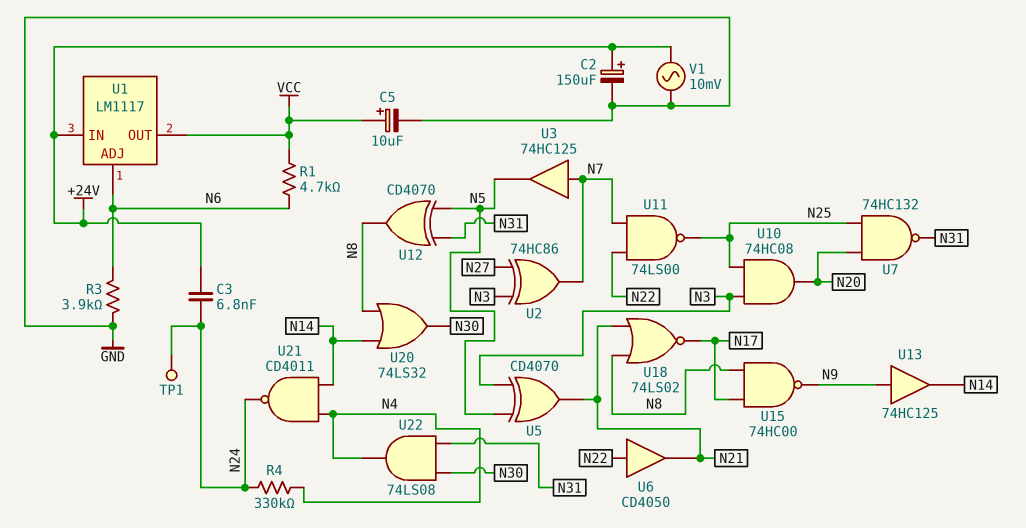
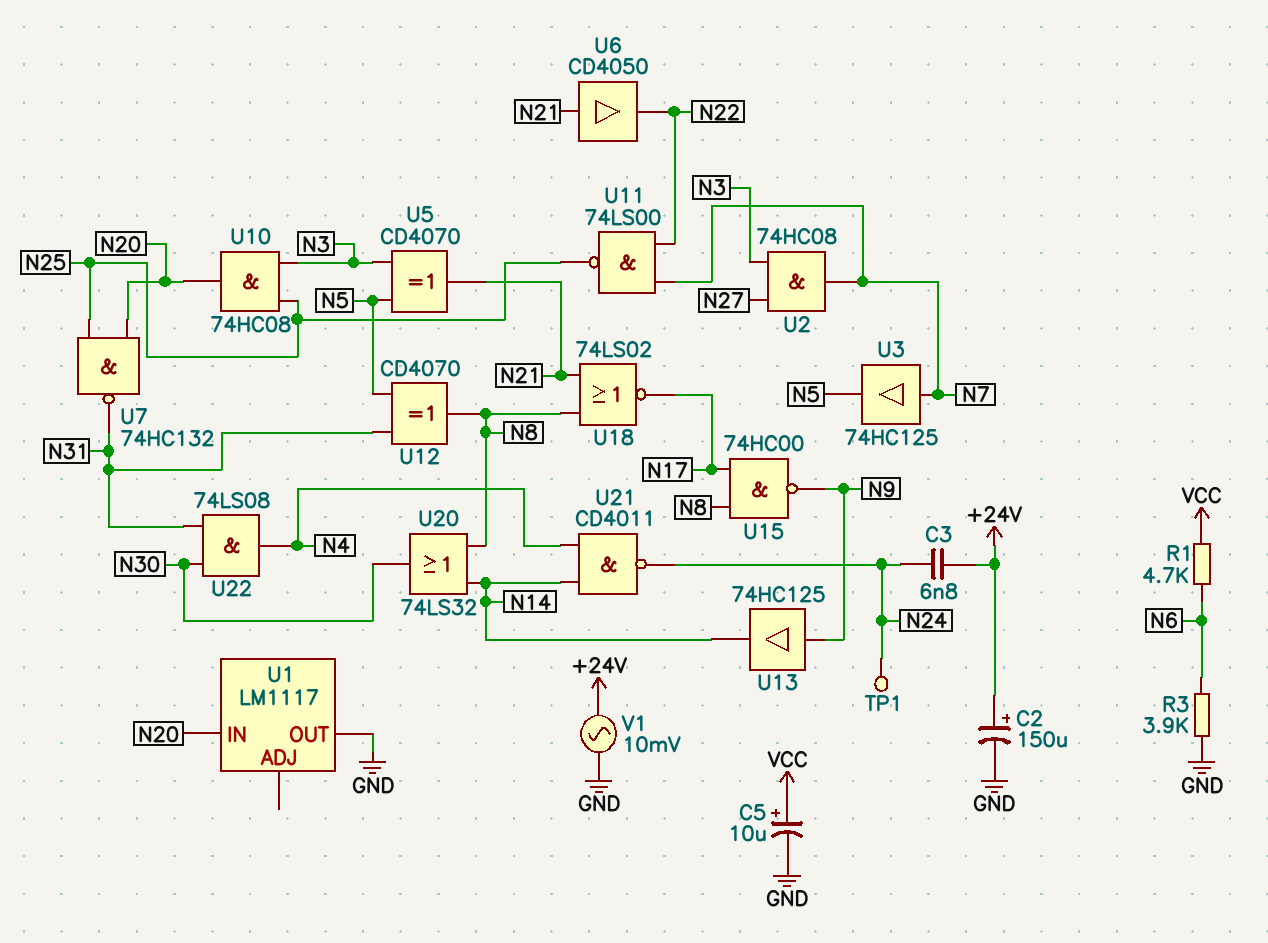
R4: 330k (N4, N24) -> none
U1 pin ADJ: N6 -> none
U1 pin IN: +24V -> N20
U1 pin OUT: VCC -> GND
U2: XOR 74HC86 (in N3, in N27, out N7) -> AND 74HC08 (in N3, in N27, out N7)
U6: buffer CD4050 (in N22, out N21) -> buffer CD4050 (in N21, out N22)

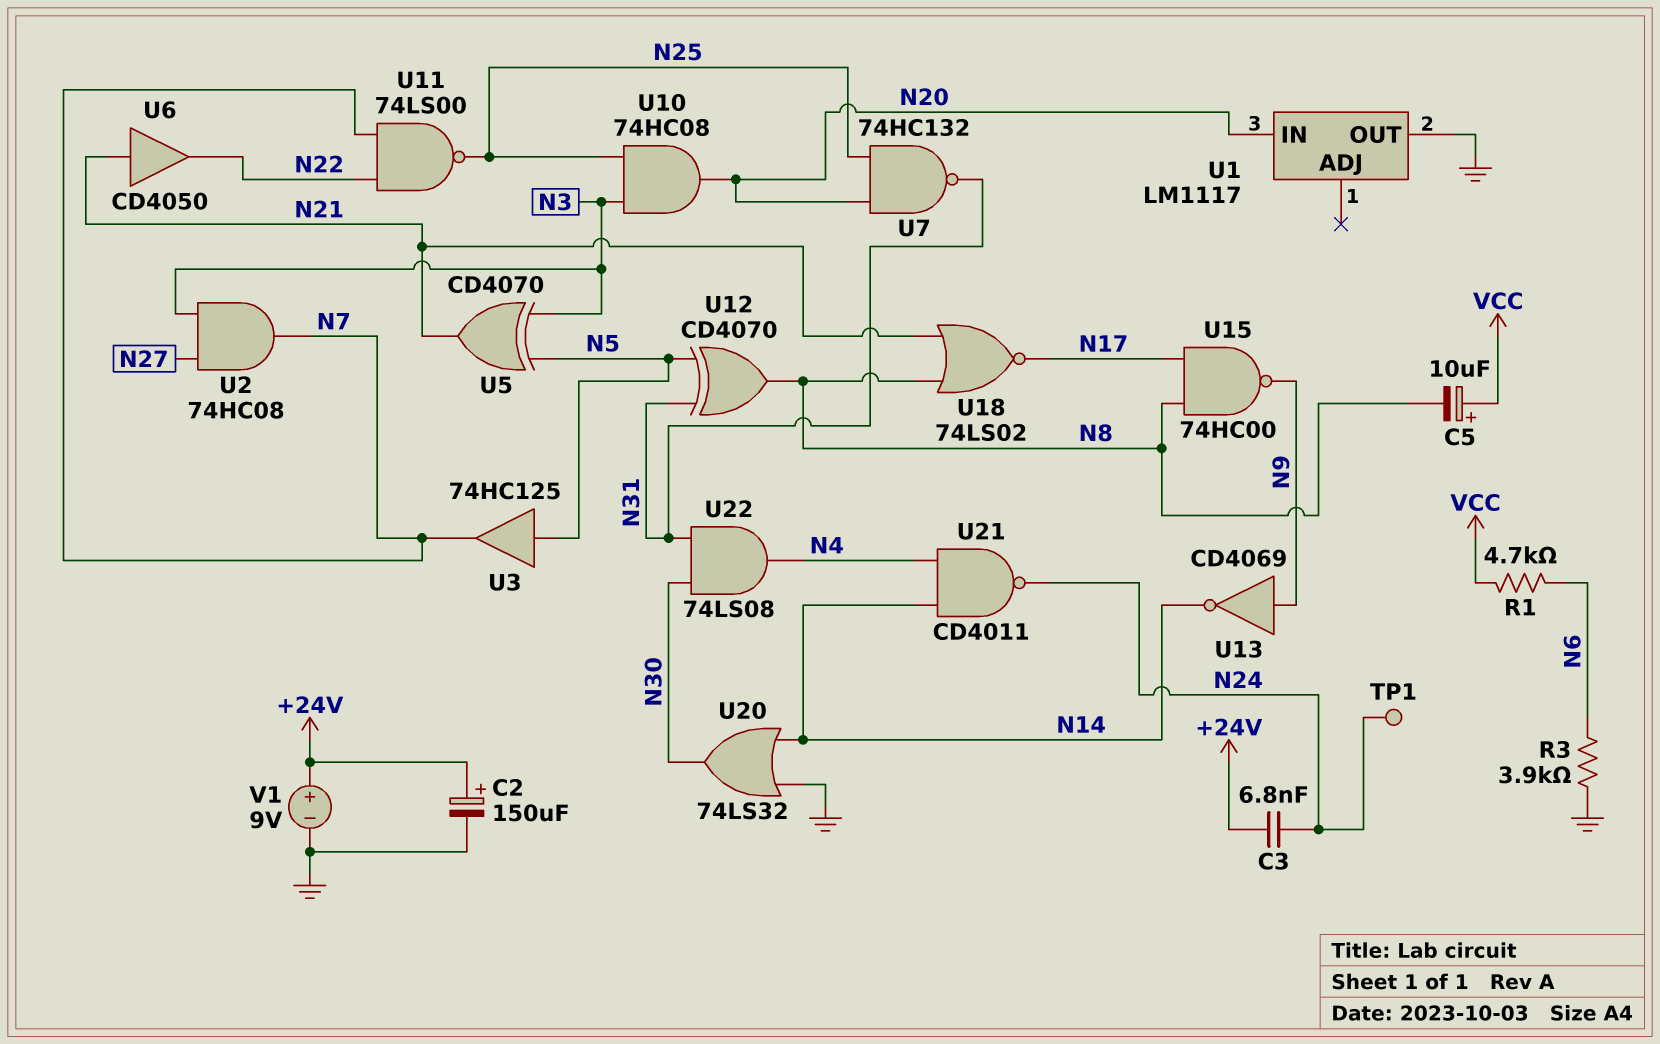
C5: 10uF (plus VCC, minus GND) -> 10uF (plus VCC, minus N8)
U3: buffer 74HC125 (in N7, out N5) -> buffer 74HC125 (in N5, out N7)
U13: buffer 74HC125 (in N9, out N14) -> NOT CD4069 (in N9, out N14)
U20: OR 74LS32 (in N8, in N14, out N30) -> OR 74LS32 (in GND, in N14, out N30)
V1: AC 10mV (+24V, GND) -> 9V (plus +24V, minus GND)

